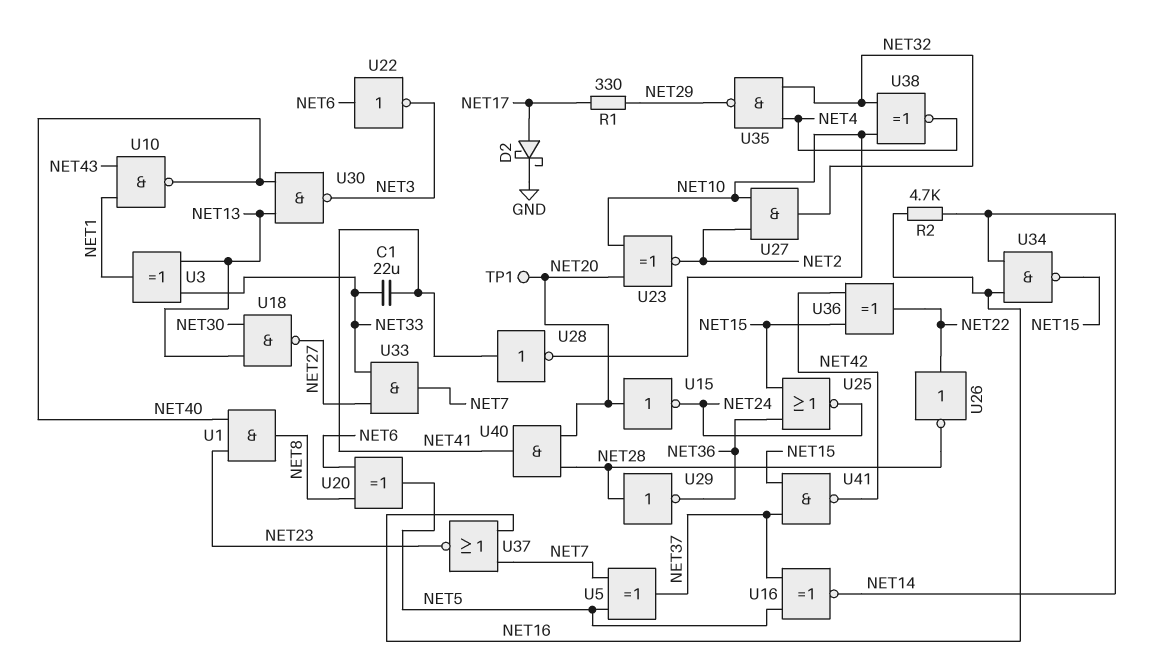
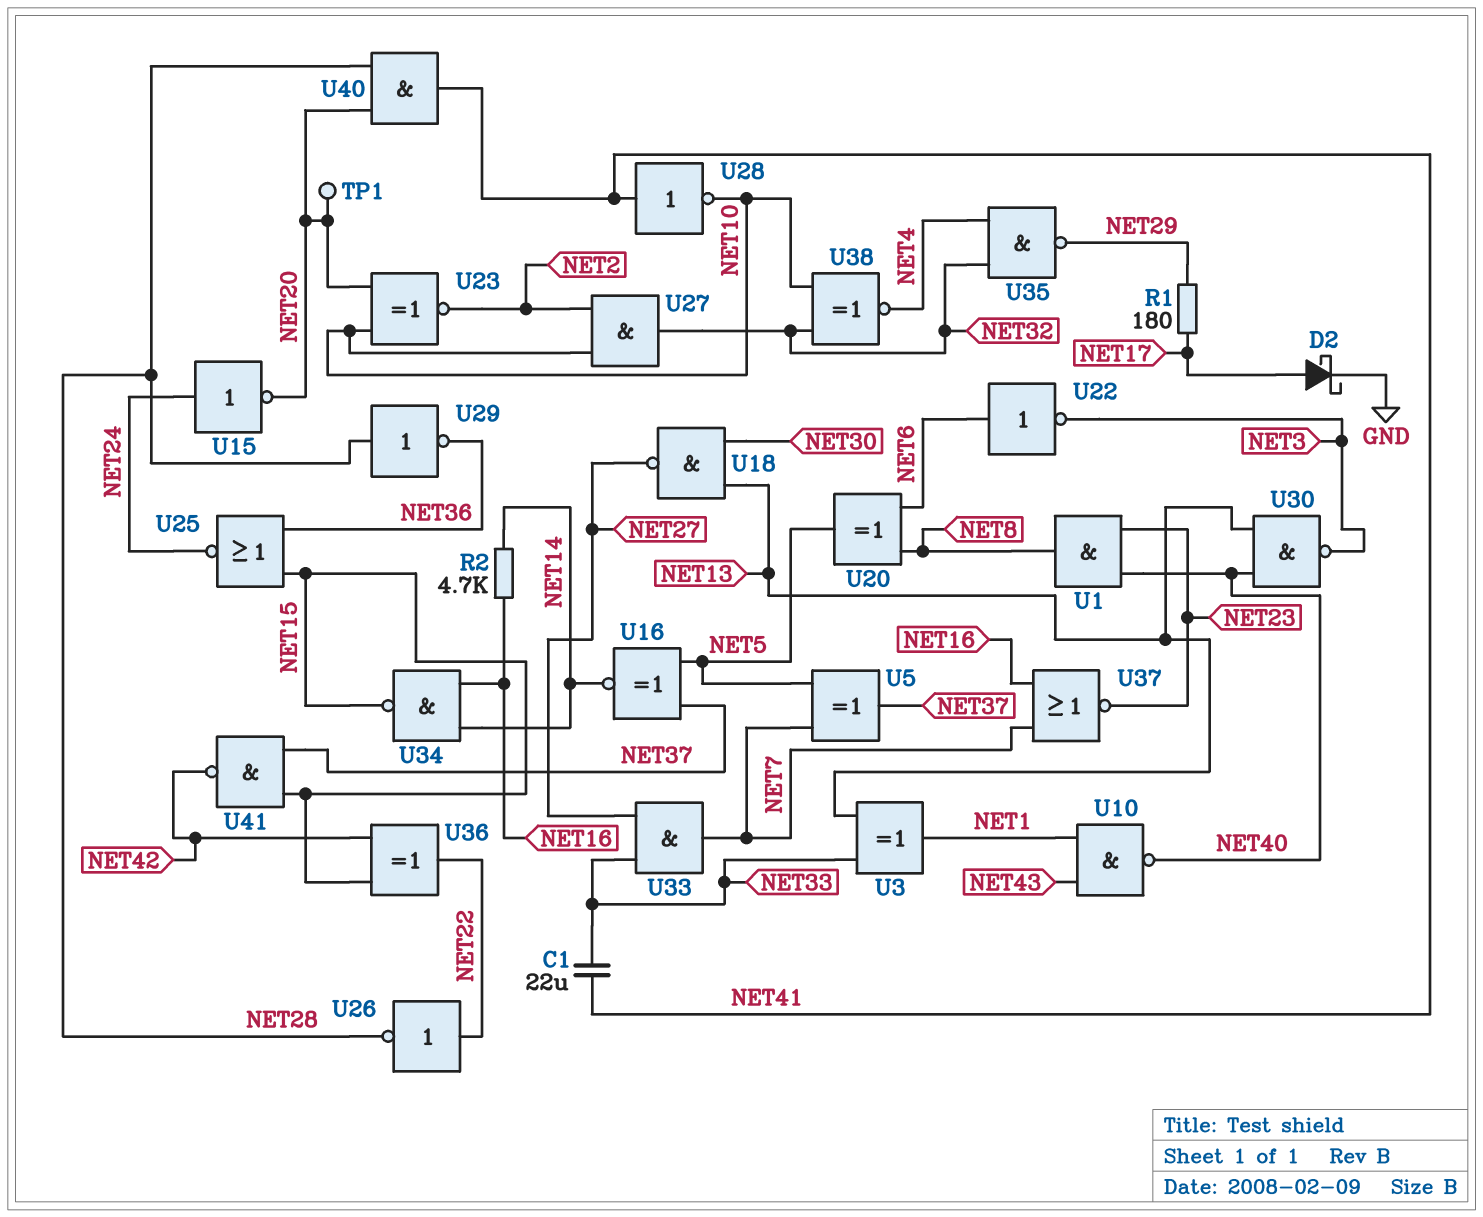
R1: 330 (NET17, NET29) -> 180 (NET17, NET29)
U15: NOT (in NET20, out NET24) -> NOT (in NET24, out NET20)

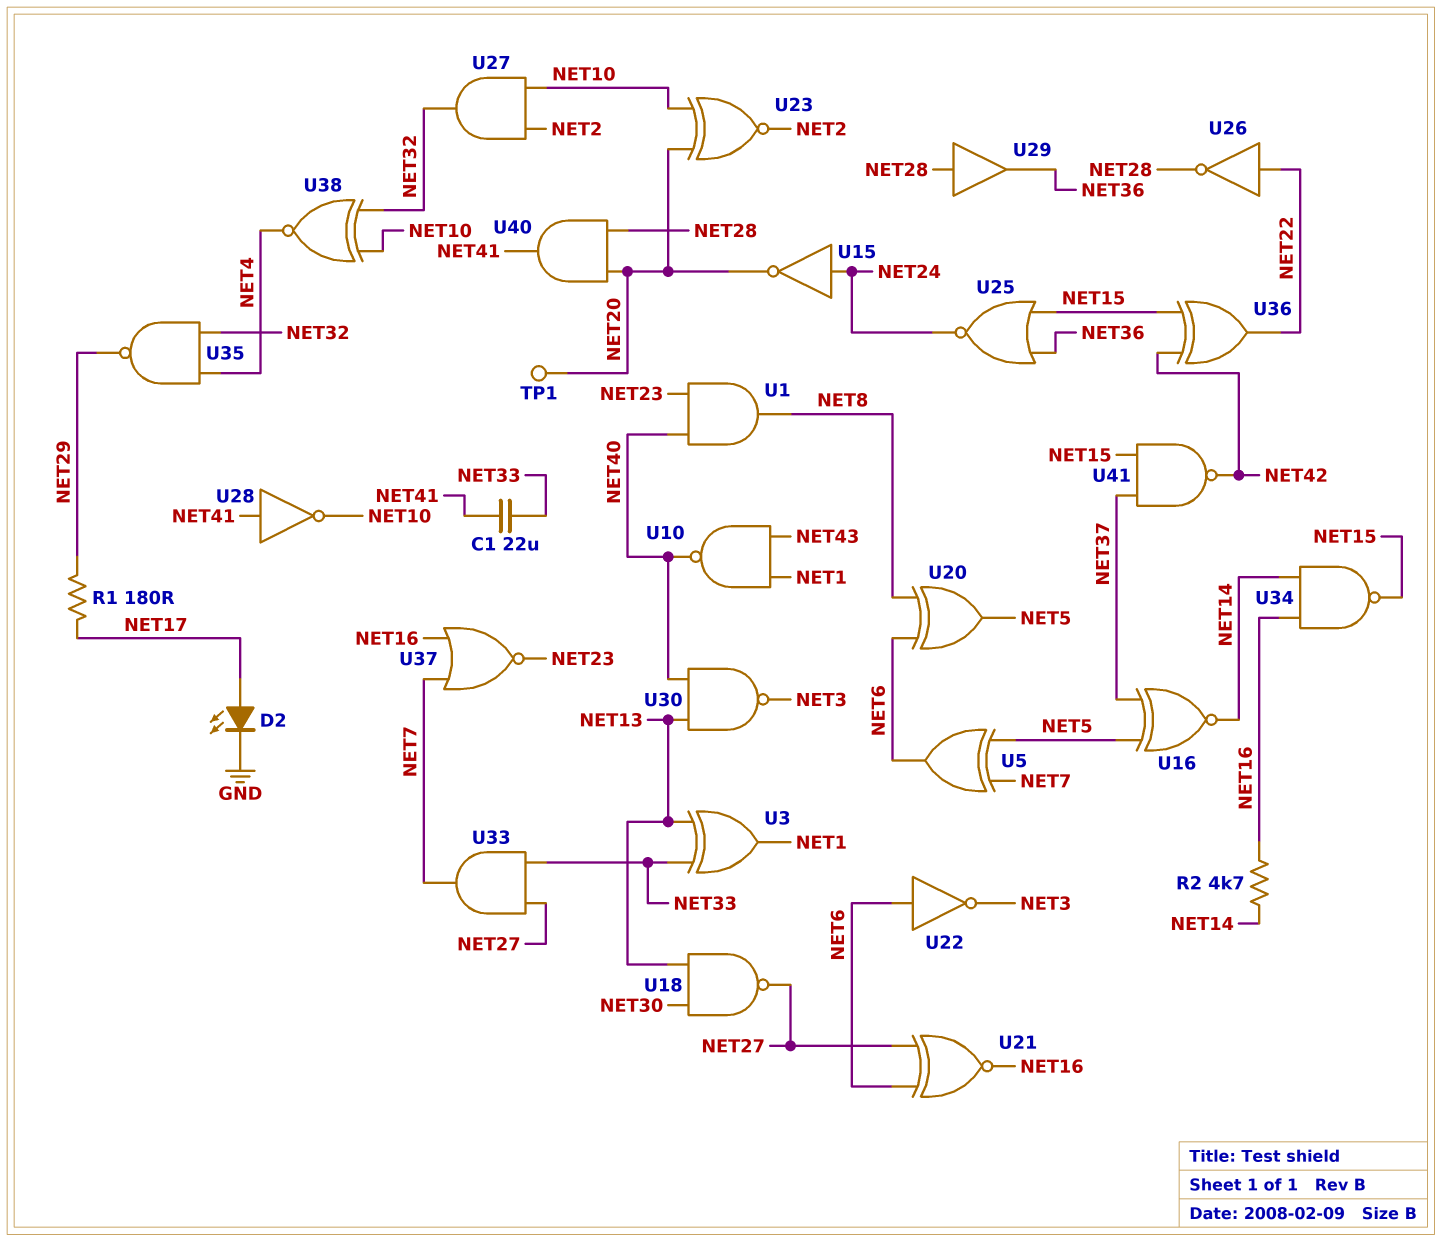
D2: schottky (A NET17, K GND) -> LED (A NET17, K GND)
U5: XOR (in NET5, in NET7, out NET37) -> XOR (in NET5, in NET7, out NET6)
U21: none -> XNOR (in NET6, in NET27, out NET16)
U29: NOT (in NET28, out NET36) -> buffer (in NET28, out NET36)

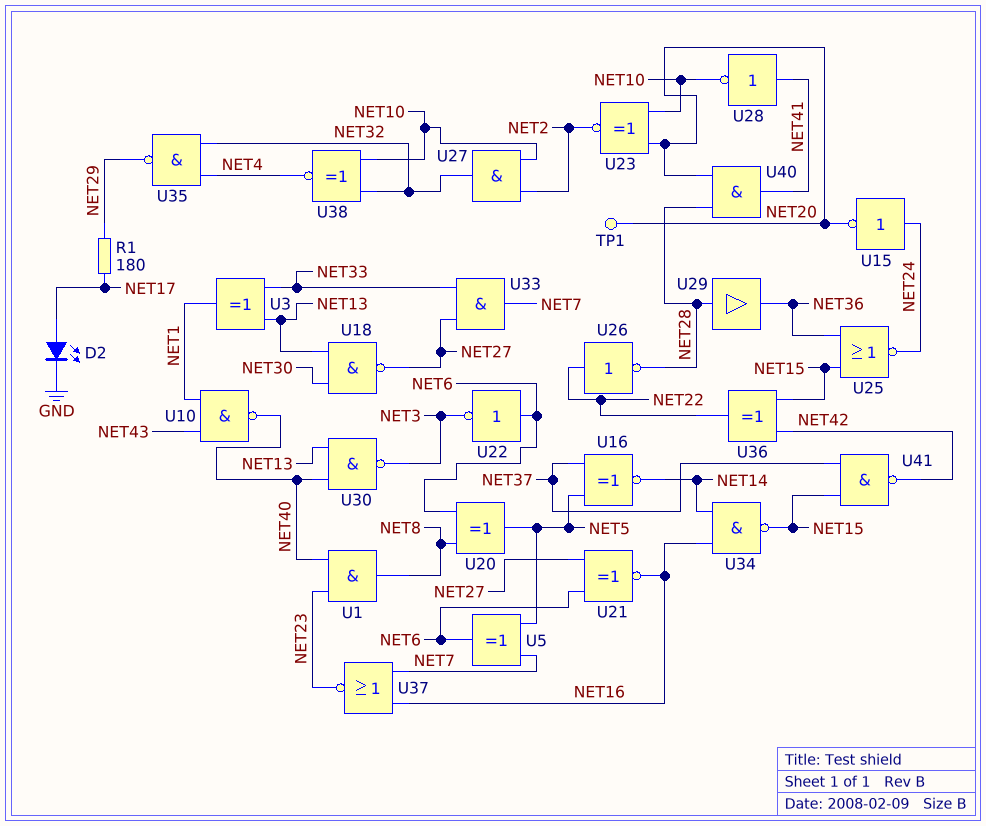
C1: 22uF (NET33, NET41) -> none
R2: 4.7k (NET14, NET16) -> none

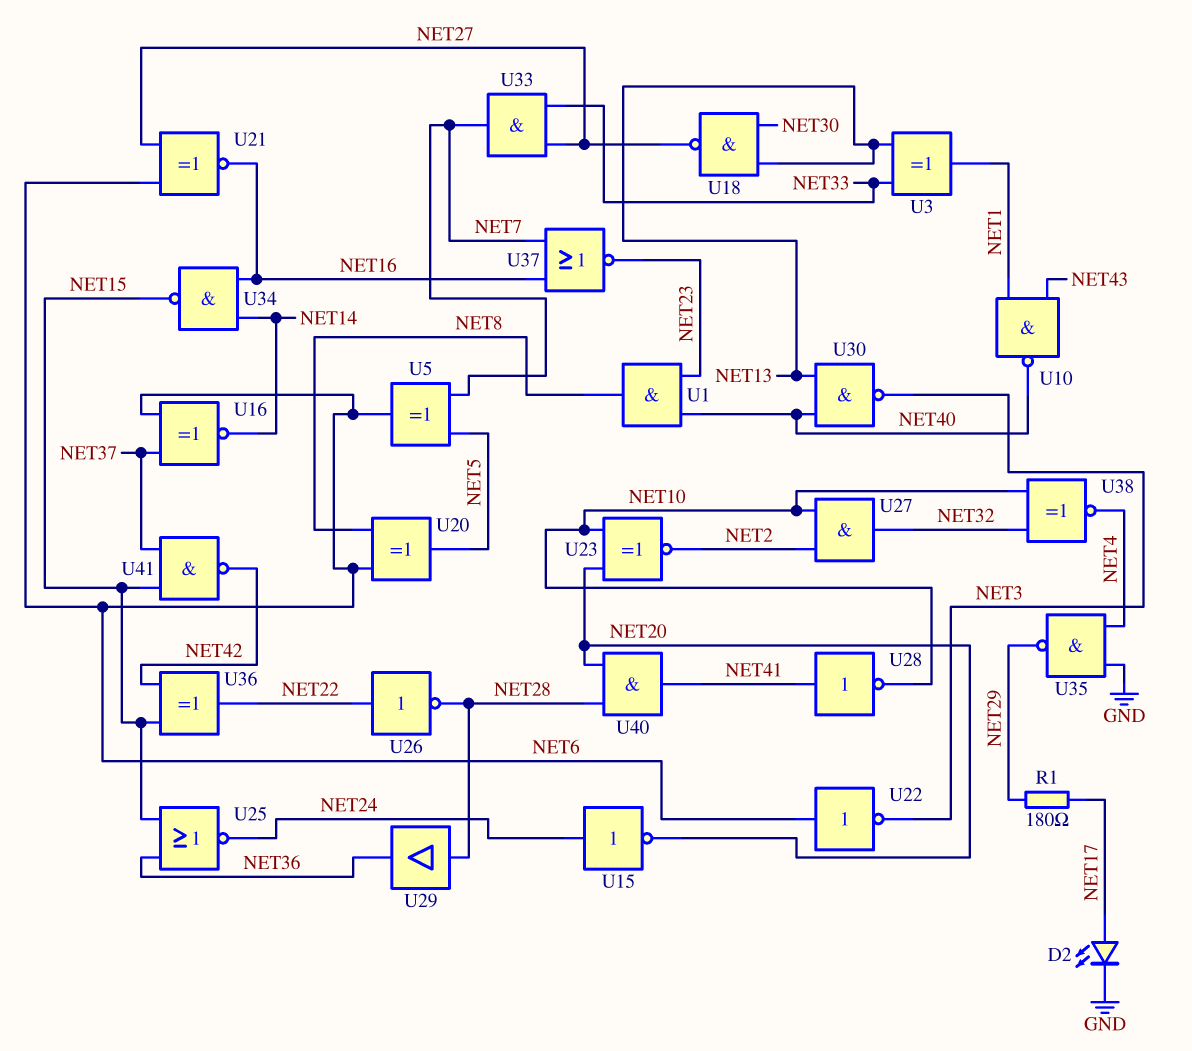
TP1: test point (NET20) -> none
U16: XNOR (in NET5, in NET37, out NET14) -> XNOR (in NET6, in NET37, out NET14)
U35: NAND (in NET4, in NET32, out NET29) -> NAND (in GND, in NET4, out NET29)

